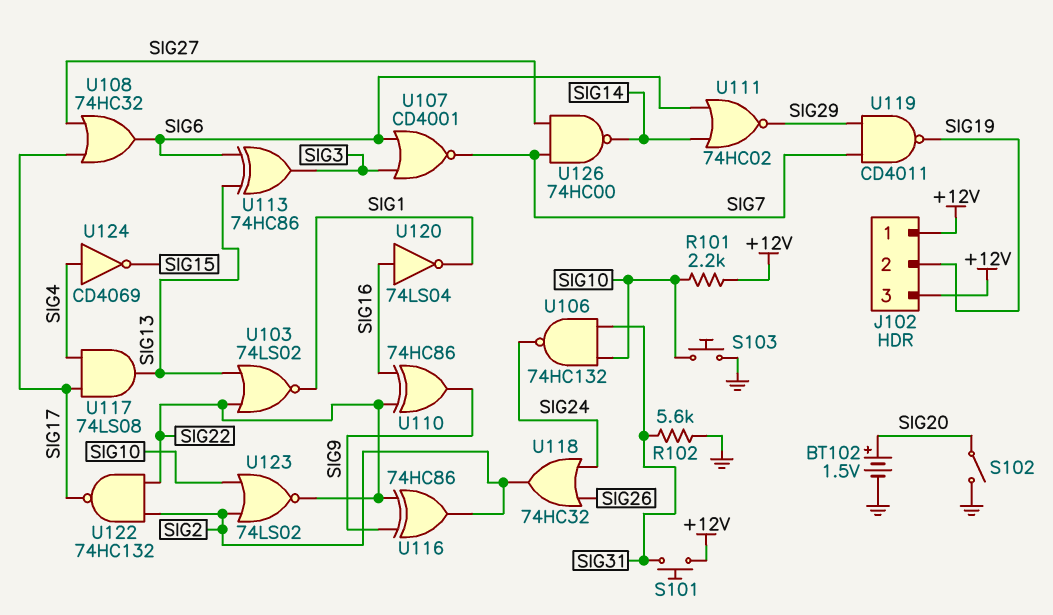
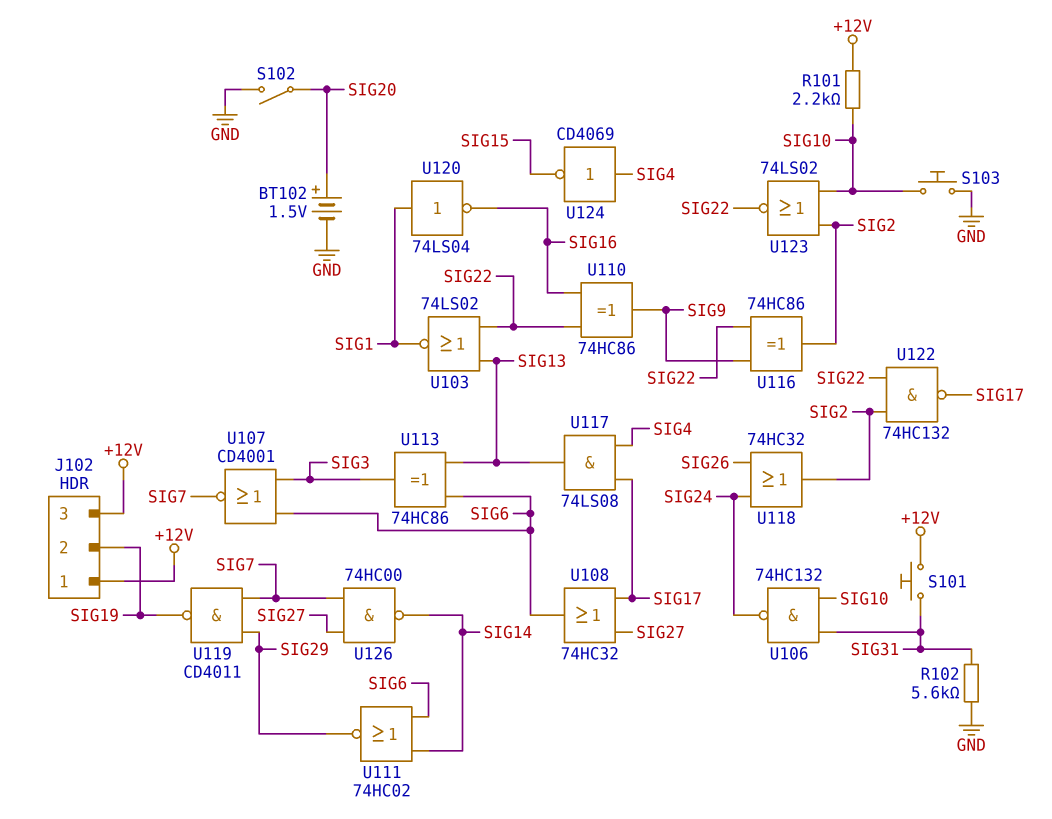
U120: NOT 74LS04 (in SIG16, out SIG1) -> NOT 74LS04 (in SIG1, out SIG16)

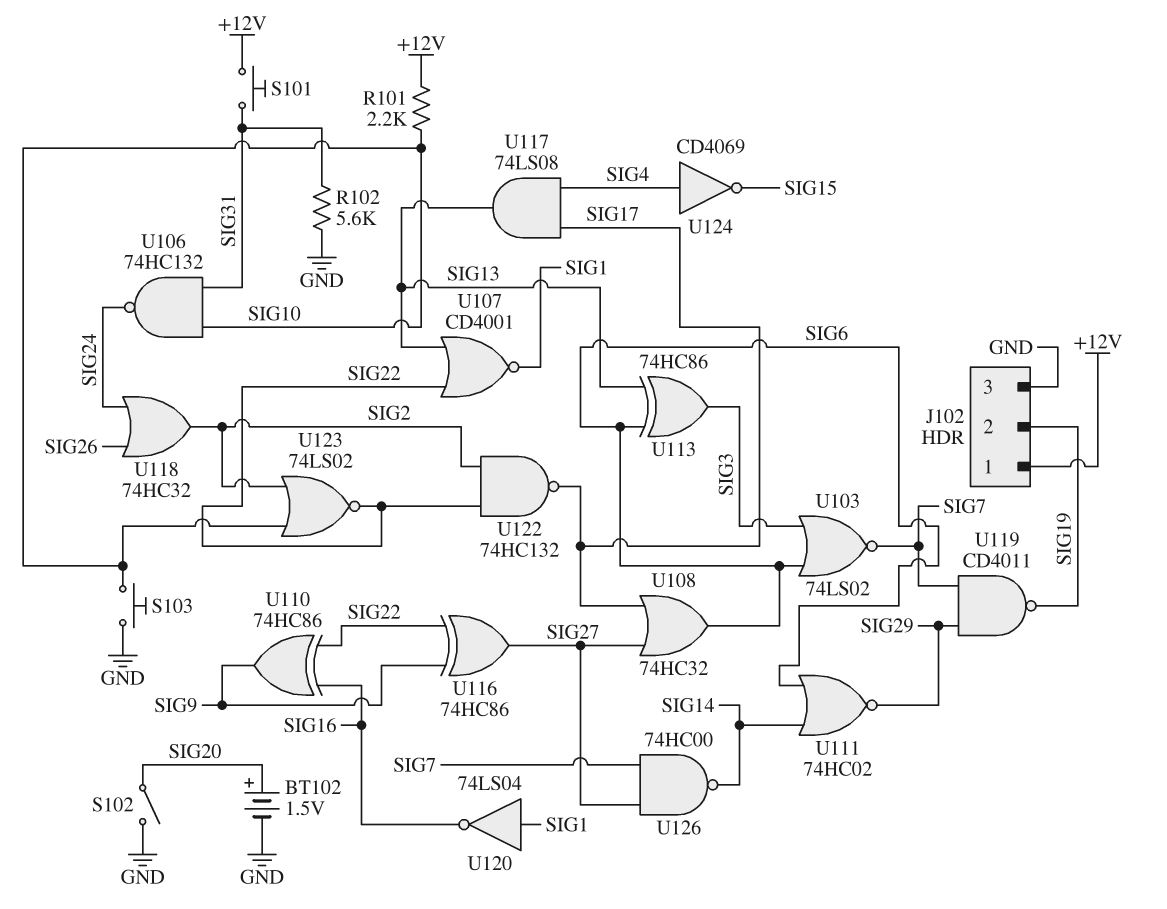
J102 pin 3: +12V -> GND
U103: NOR 74LS02 (in SIG13, in SIG22, out SIG1) -> NOR 74LS02 (in SIG3, in SIG6, out SIG7)
U107: NOR CD4001 (in SIG3, in SIG6, out SIG7) -> NOR CD4001 (in SIG13, in SIG22, out SIG1)
U116: XOR 74HC86 (in SIG9, in SIG22, out SIG2) -> XOR 74HC86 (in SIG9, in SIG22, out SIG27)

